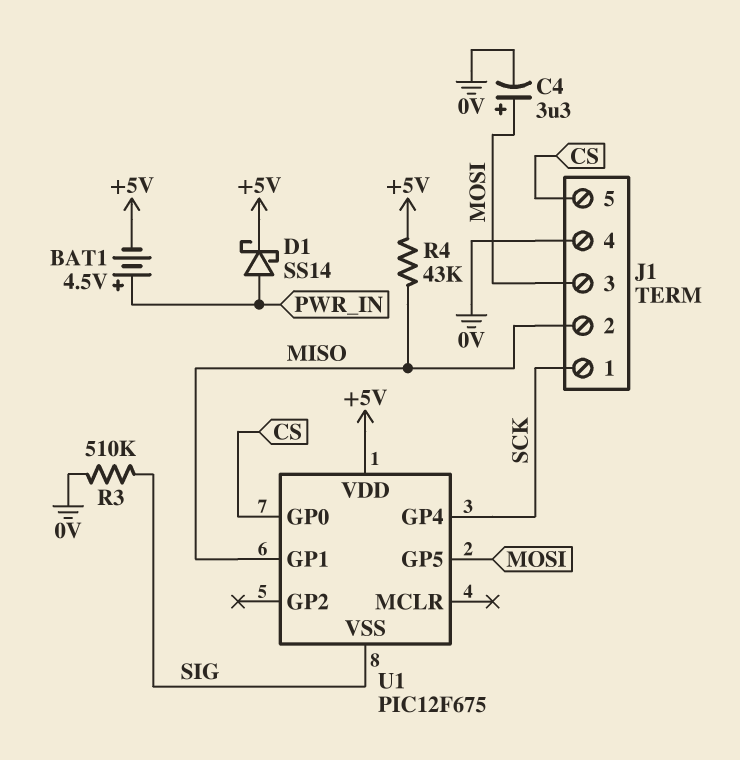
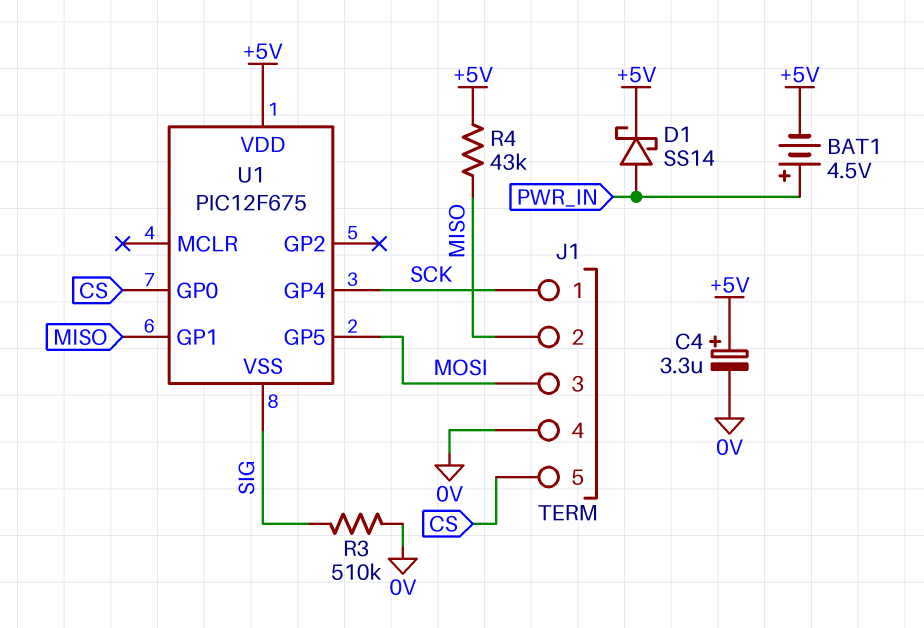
C4: 3.3uF (plus MOSI, minus 0V) -> 3.3uF (plus +5V, minus 0V)

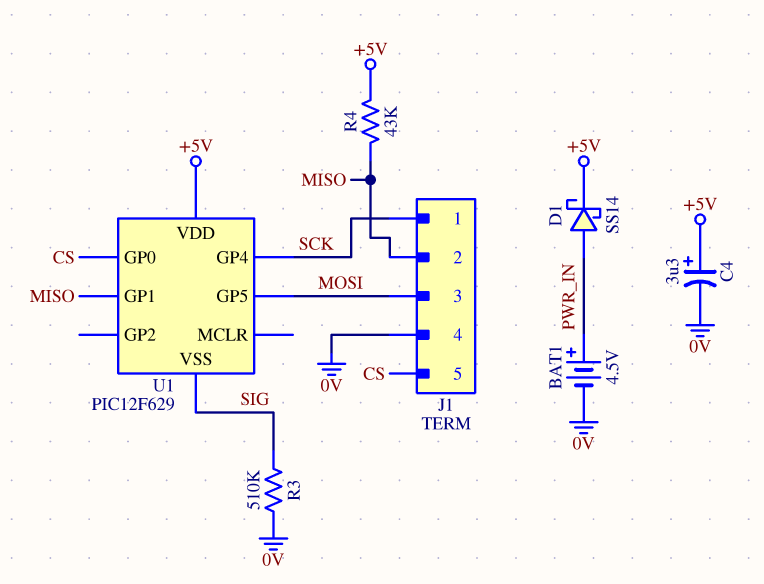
BAT1: 4.5V (plus PWR_IN, minus +5V) -> 4.5V (plus PWR_IN, minus 0V)
U1: PIC12F675 -> PIC12F629

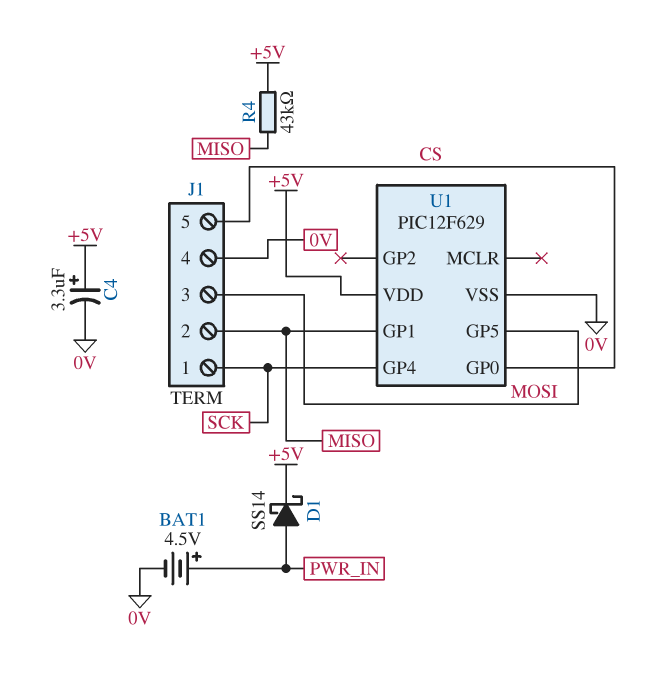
R3: 510k (0V, SIG) -> none
U1 pin VSS: SIG -> 0V

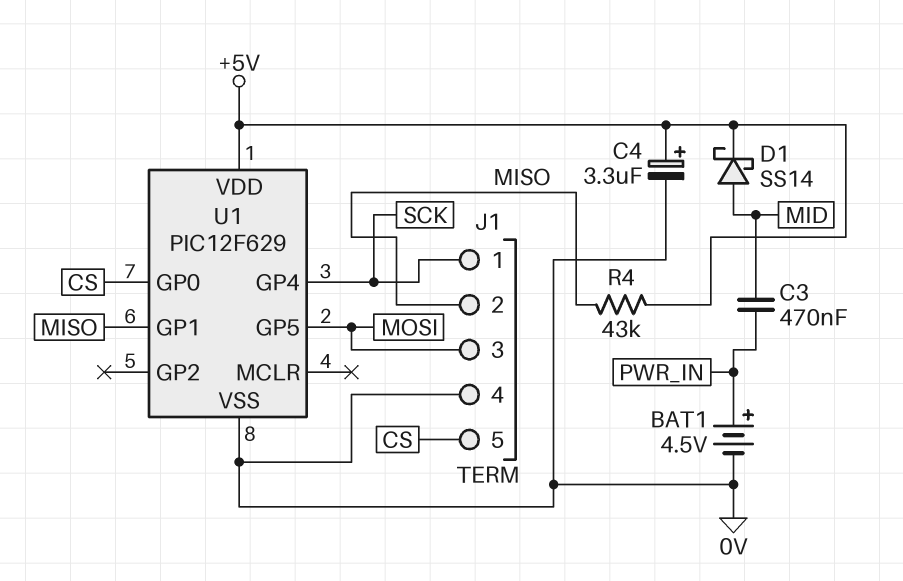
C3: none -> 470nF (MID, PWR_IN)
D1: schottky SS14 (A PWR_IN, K +5V) -> schottky SS14 (A MID, K +5V)

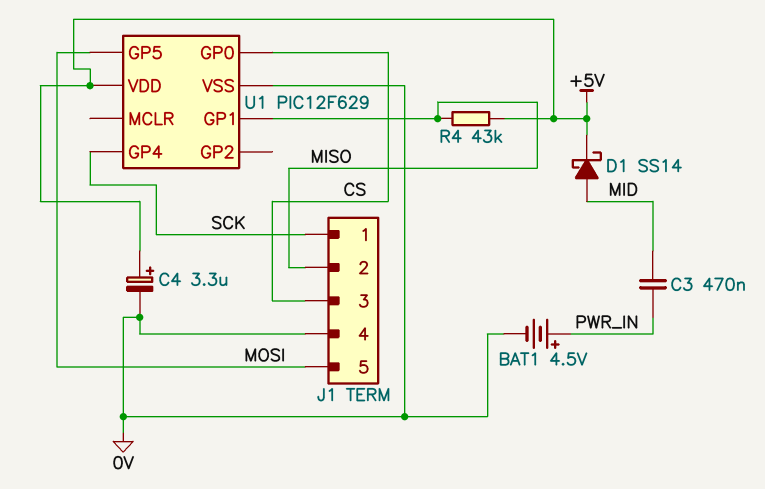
J1 pin 3: MOSI -> CS
J1 pin 5: CS -> MOSI

